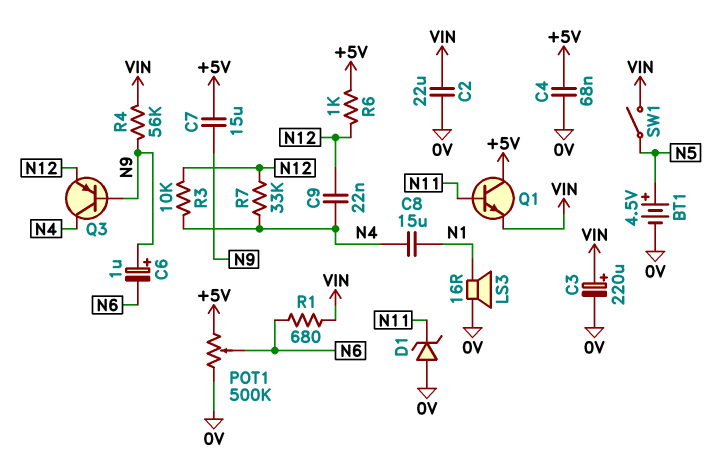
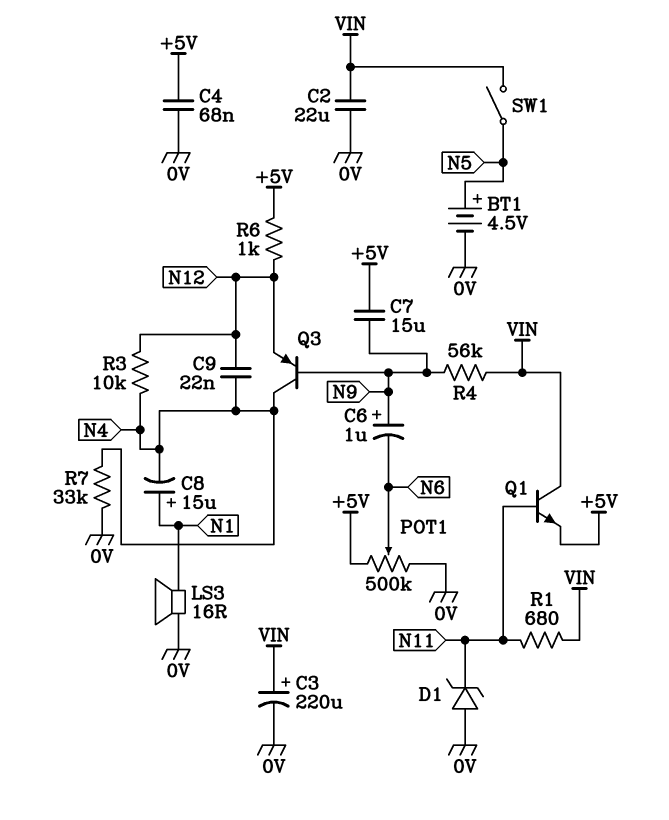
C8: 15uF (N1, N4) -> 15uF (plus N1, minus N4)
Q1: NPN (B N11, C +5V, E VIN) -> NPN (B N11, C VIN, E +5V)
R1: 680 (N6, VIN) -> 680 (N11, VIN)
R7: 33k (N4, N12) -> 33k (0V, N4)

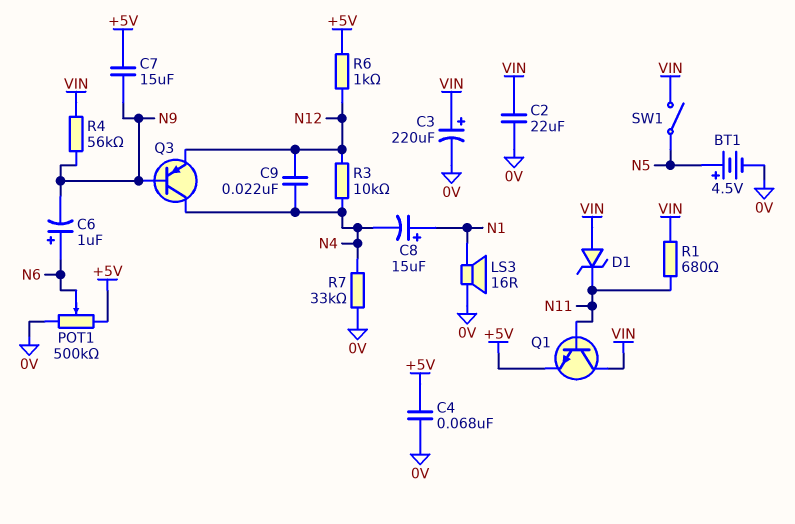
C6: 1uF (plus N9, minus N6) -> 1uF (plus N6, minus N9)
D1: zener (A 0V, K N11) -> zener (A VIN, K N11)

